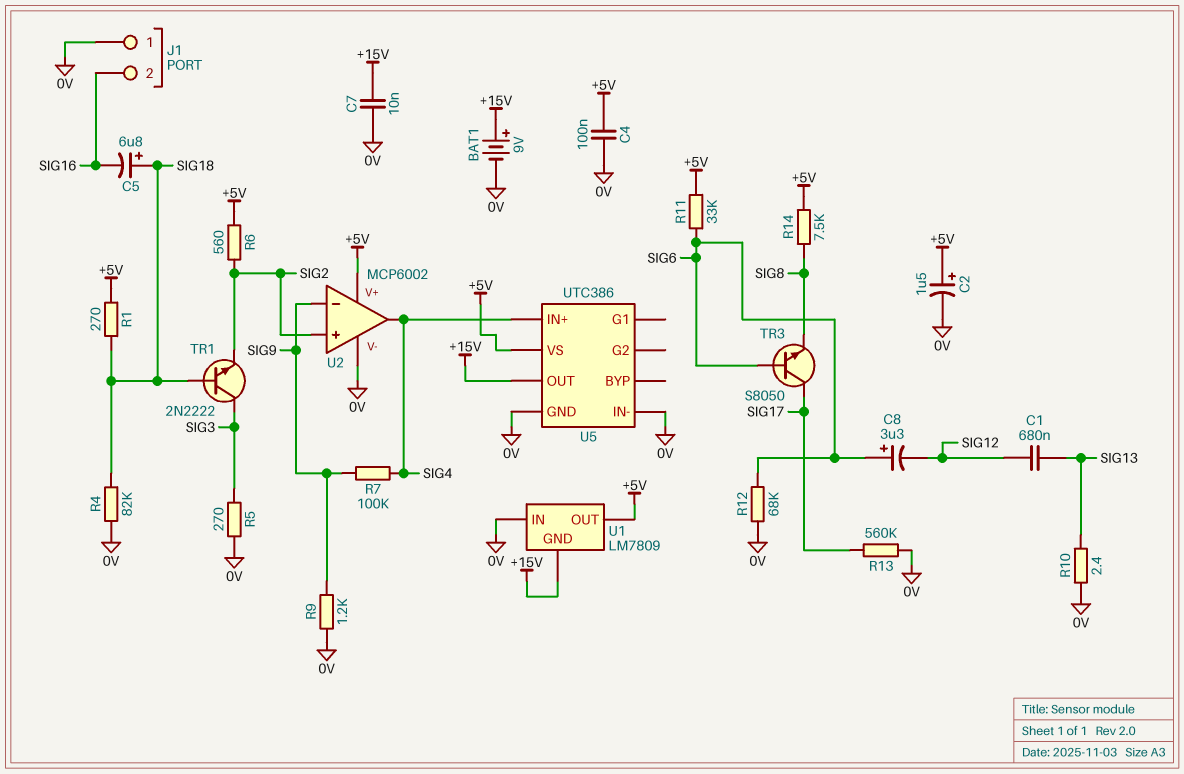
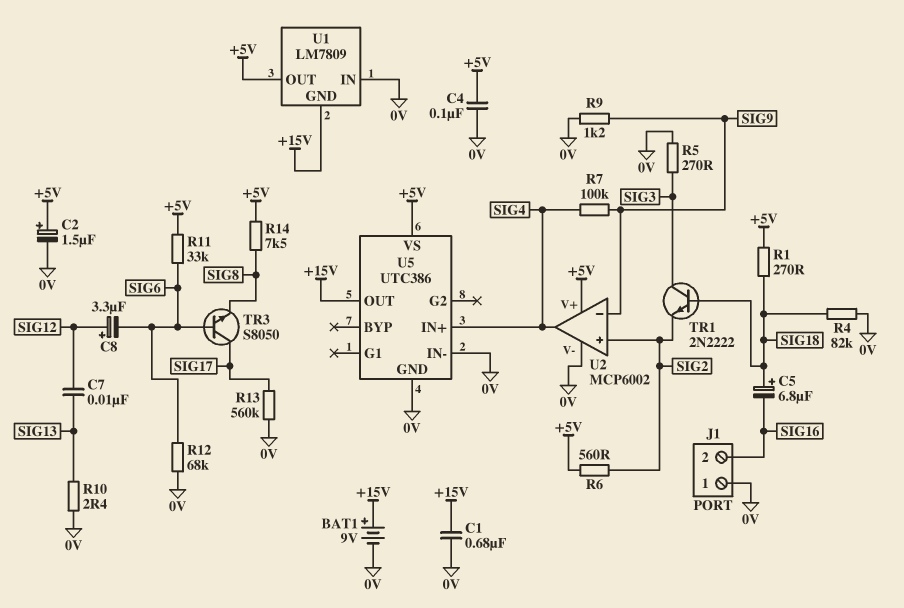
C1: 680nF (SIG12, SIG13) -> 680nF (+15V, 0V)
C7: 10nF (+15V, 0V) -> 10nF (SIG12, SIG13)
C8: 3.3uF (plus SIG6, minus SIG12) -> 3.3uF (plus SIG12, minus SIG6)

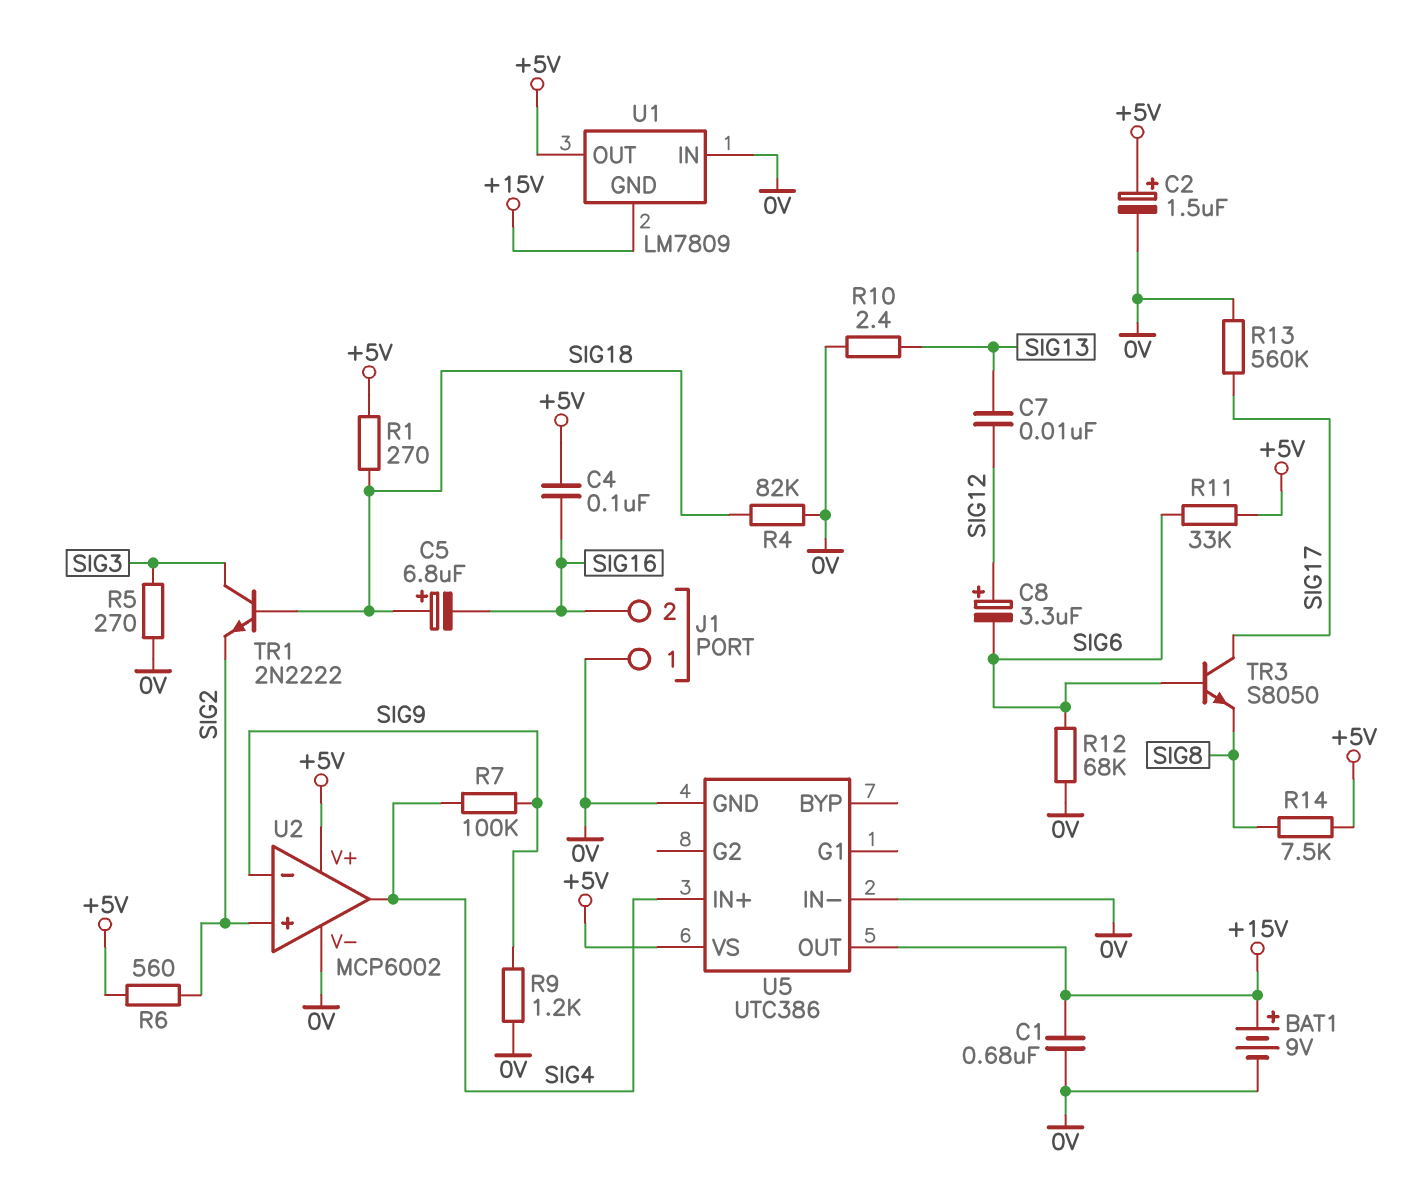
C4: 100nF (+5V, 0V) -> 100nF (+5V, SIG16)

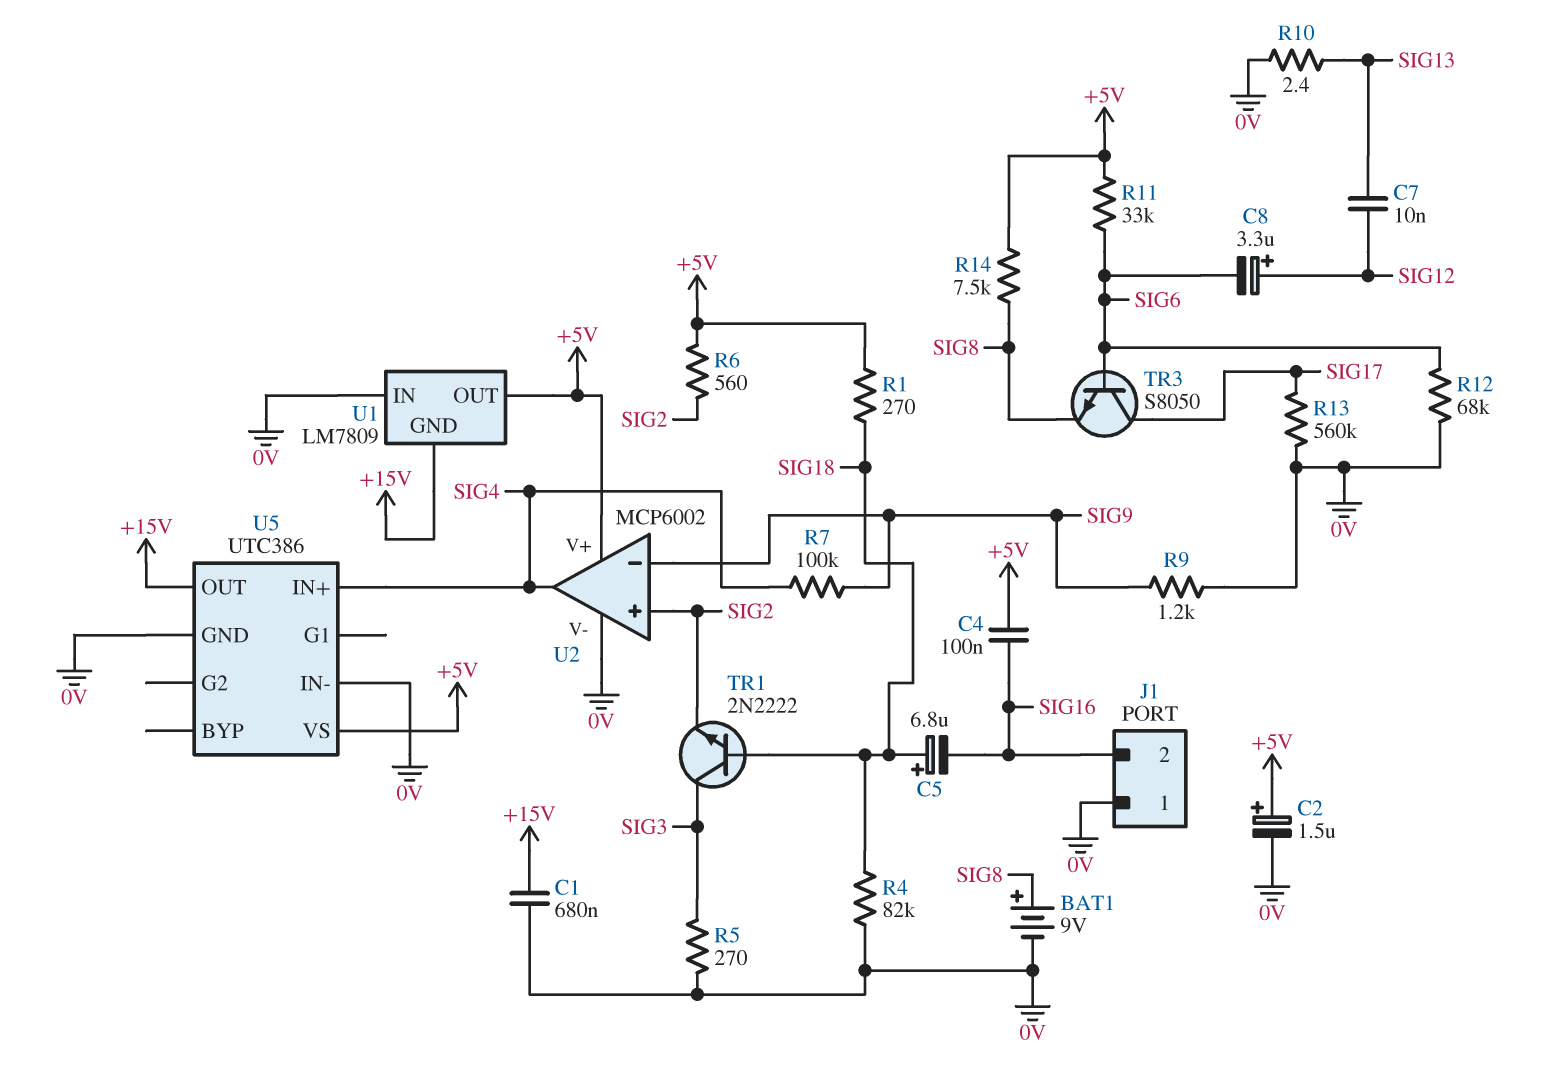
BAT1: 9V (plus +15V, minus 0V) -> 9V (plus SIG8, minus 0V)

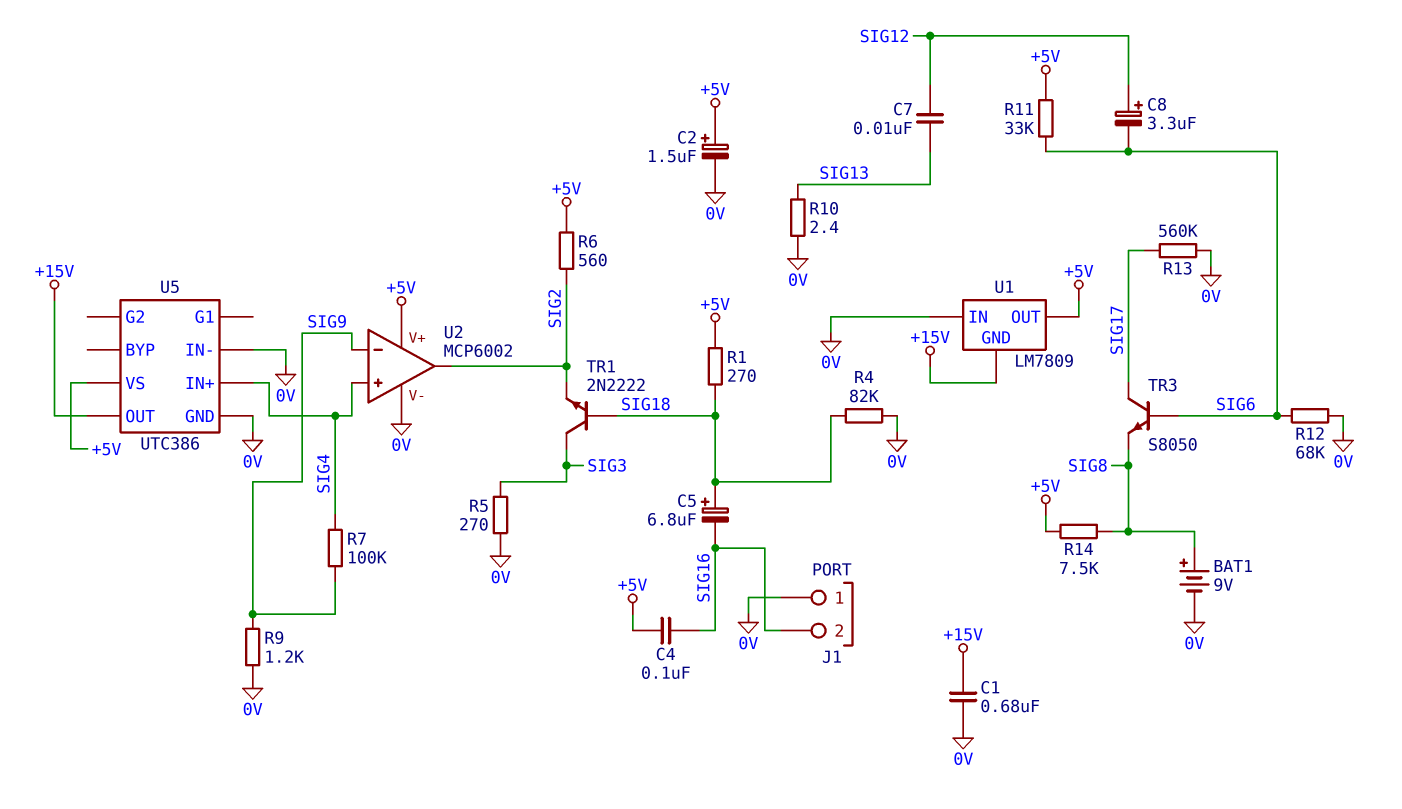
U2 pin in+: SIG2 -> SIG4
U2 pin out: SIG4 -> SIG2

